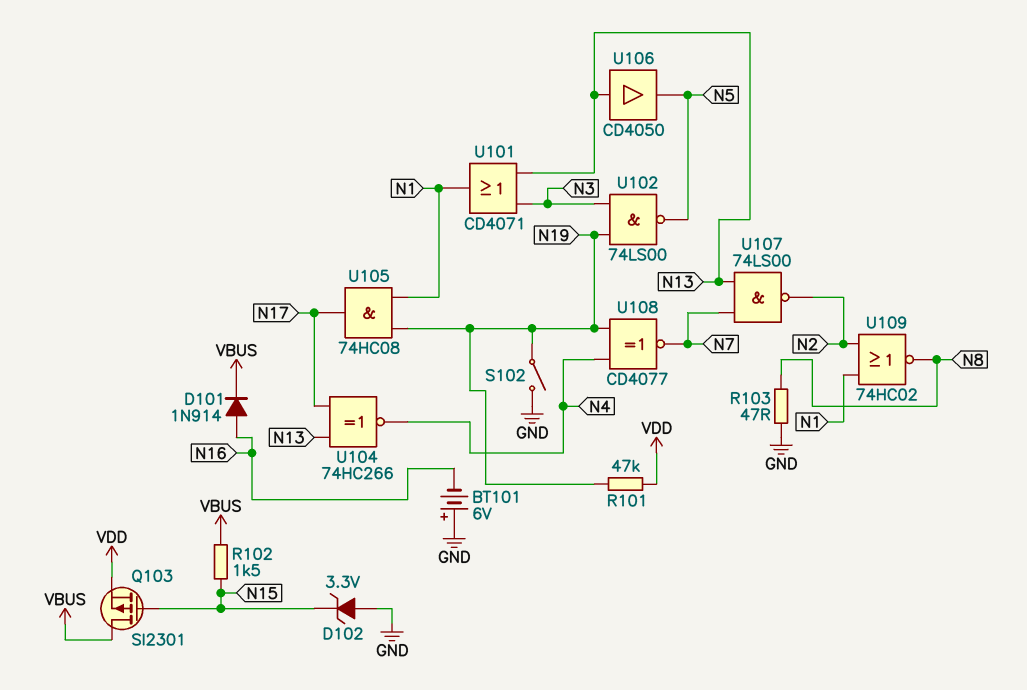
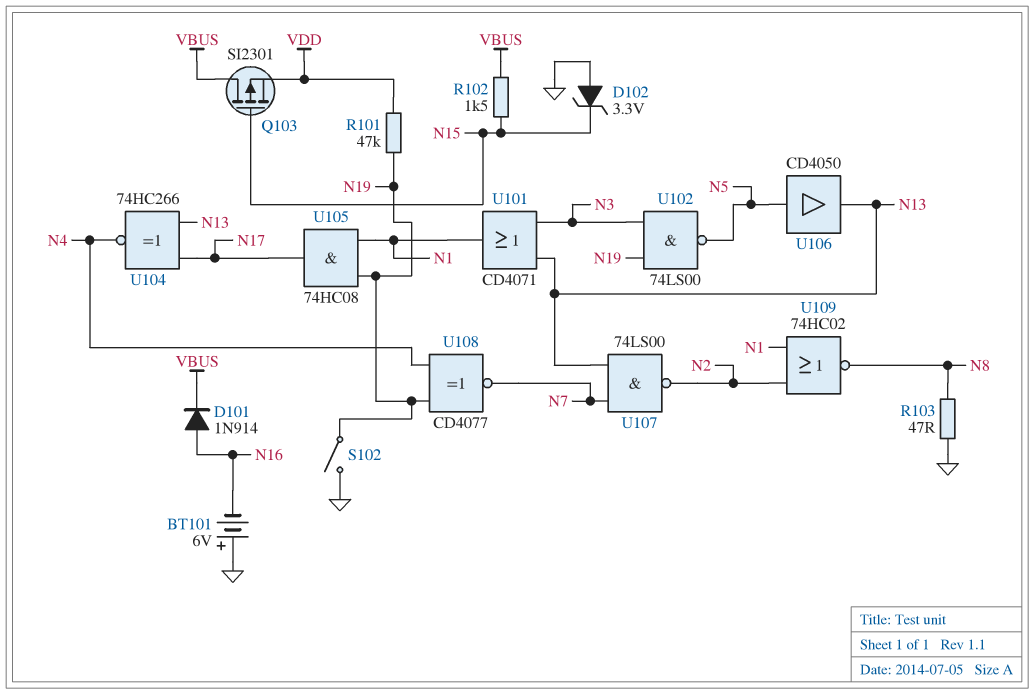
U106: buffer CD4050 (in N13, out N5) -> buffer CD4050 (in N5, out N13)

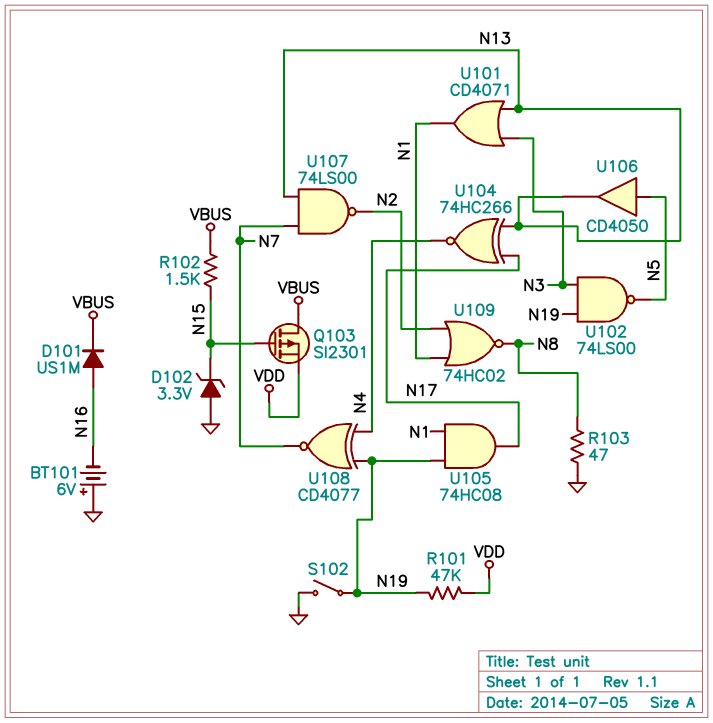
D101: diode 1N914 (A N16, K VBUS) -> diode US1M (A N16, K VBUS)

